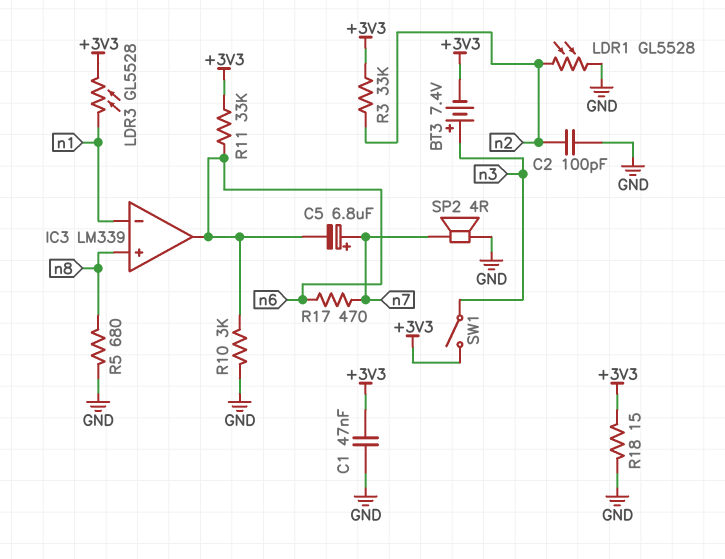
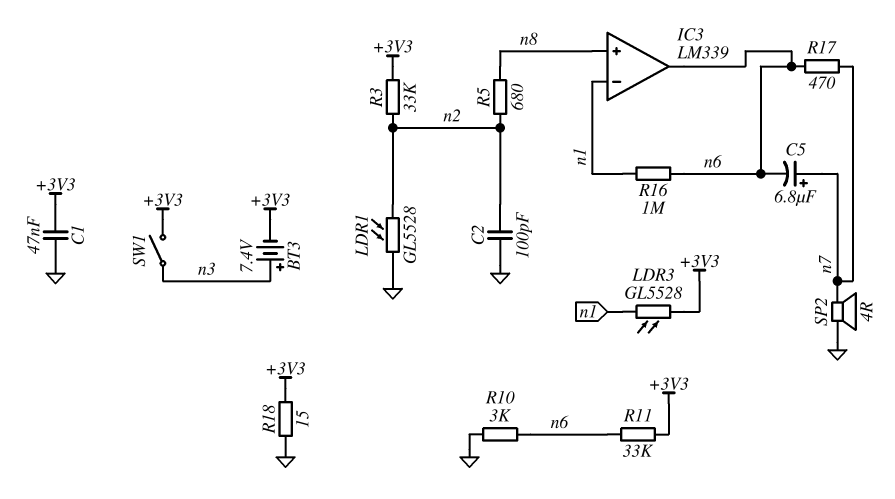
R5: 680 (GND, n8) -> 680 (n2, n8)
R16: none -> 1M (n1, n6)

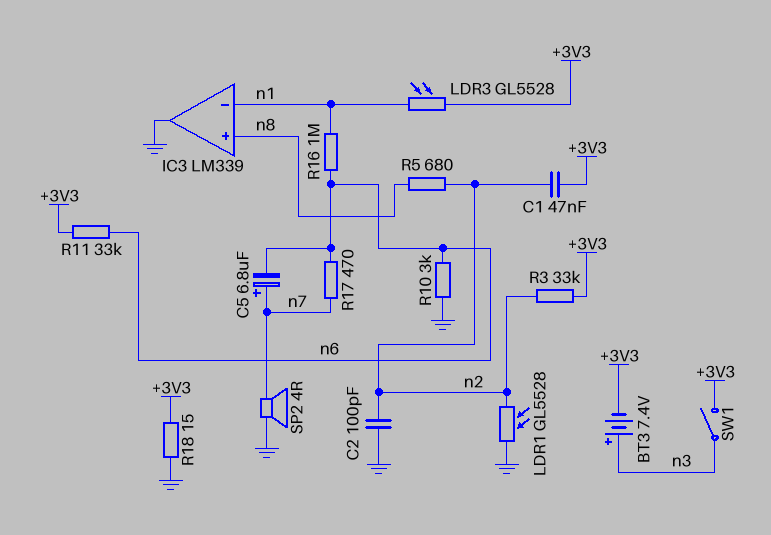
C1: 47nF (+3V3, GND) -> 47nF (+3V3, n2)
IC3 pin out: n6 -> GND

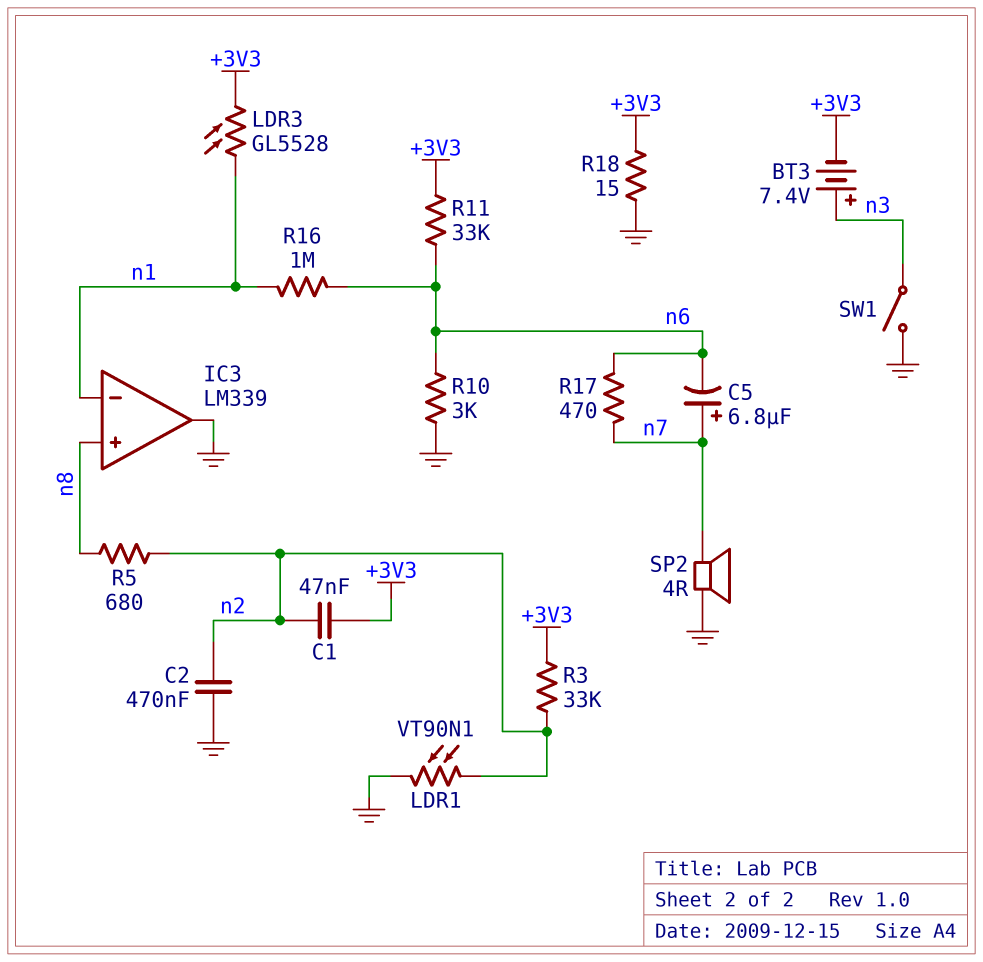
C2: 100pF (GND, n2) -> 470nF (GND, n2)
LDR1: GL5528 (GND, n2) -> VT90N1 (GND, n2)
SW1: switch (+3V3, n3) -> switch (GND, n3)

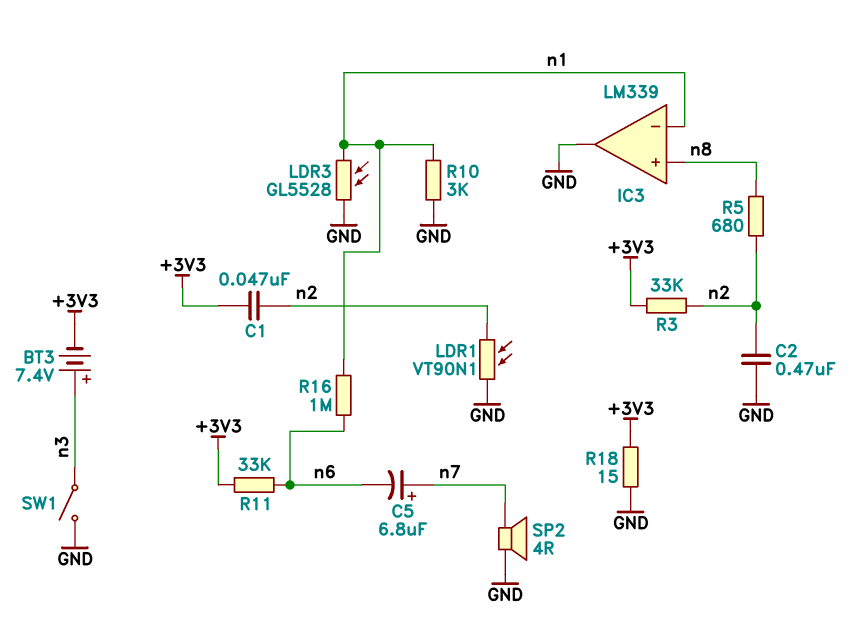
LDR3: GL5528 (+3V3, n1) -> GL5528 (GND, n1)
R10: 3k (GND, n6) -> 3k (GND, n1)
R17: 470 (n6, n7) -> none

